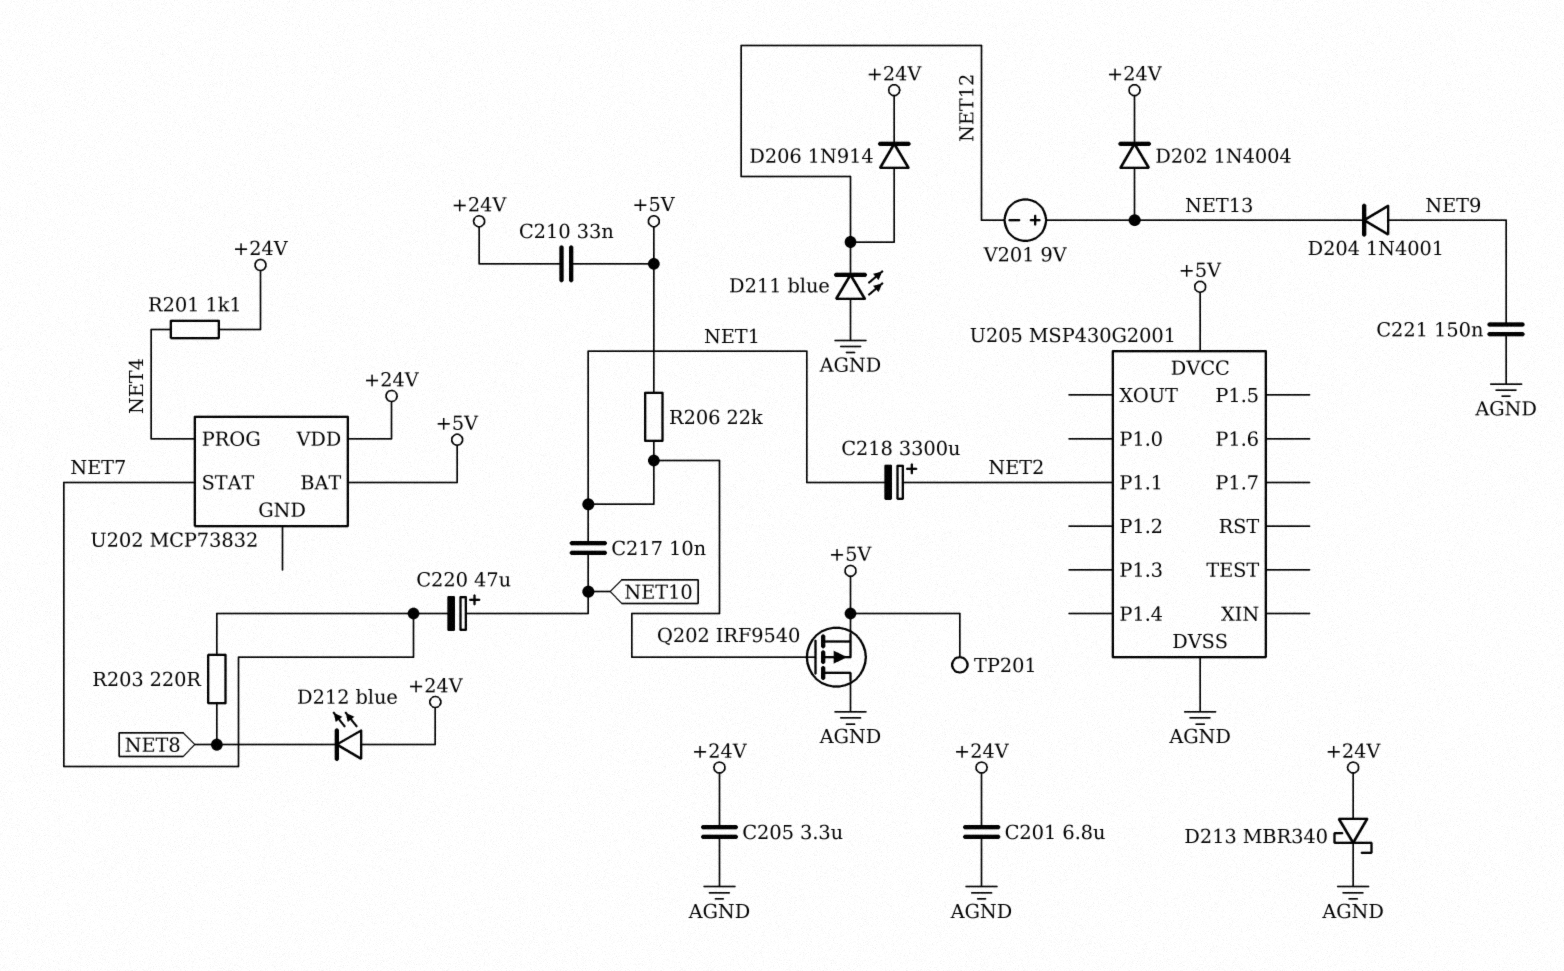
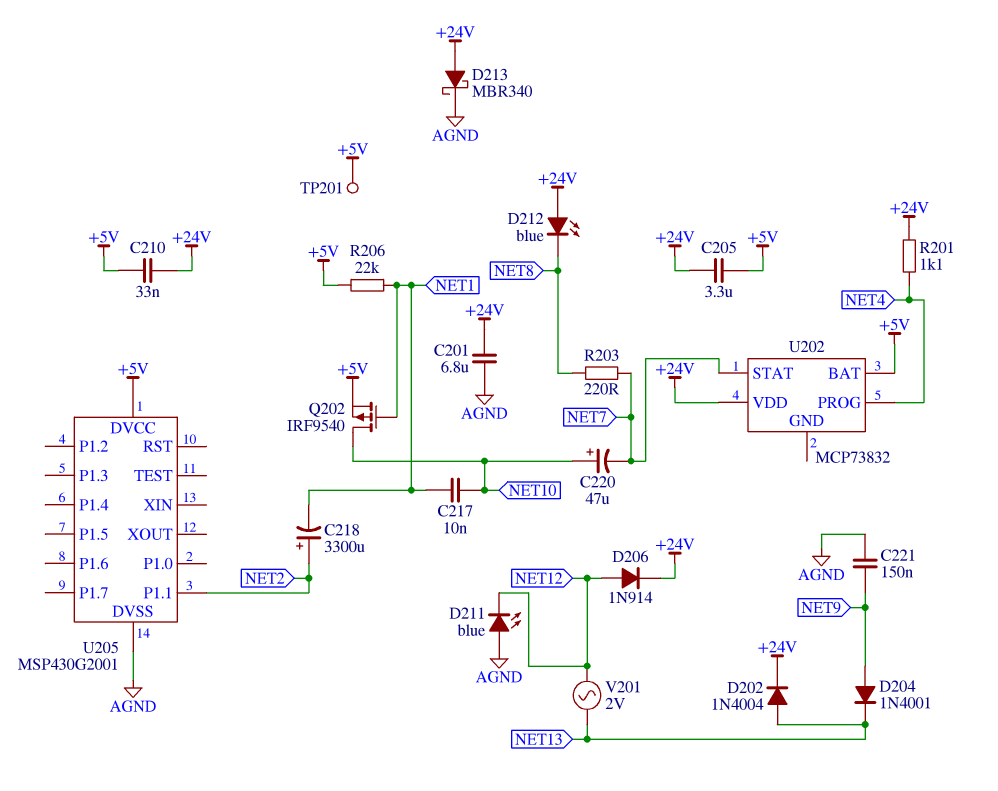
C205: 3.3uF (+24V, AGND) -> 3.3uF (+5V, +24V)
Q202: PMOS IRF9540 (G NET1, D AGND, S +5V) -> PMOS IRF9540 (G NET1, D NET10, S +5V)
V201: 9V (plus NET13, minus NET12) -> AC 2V (NET12, NET13)

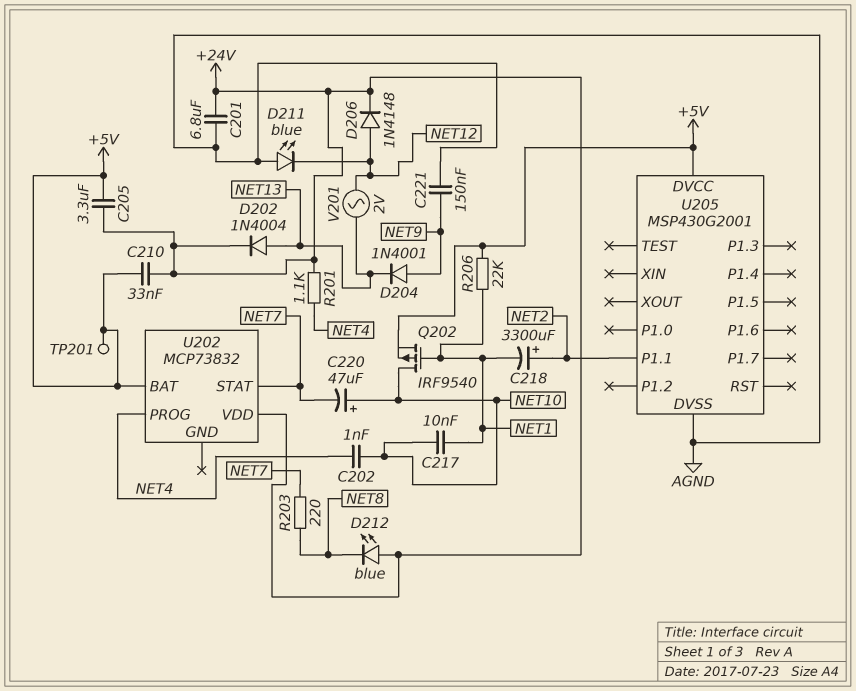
C202: none -> 1nF (NET4, NET10)
D206: diode 1N914 (A NET12, K +24V) -> diode 1N4148 (A NET12, K +24V)
D213: schottky MBR340 (A +24V, K AGND) -> none

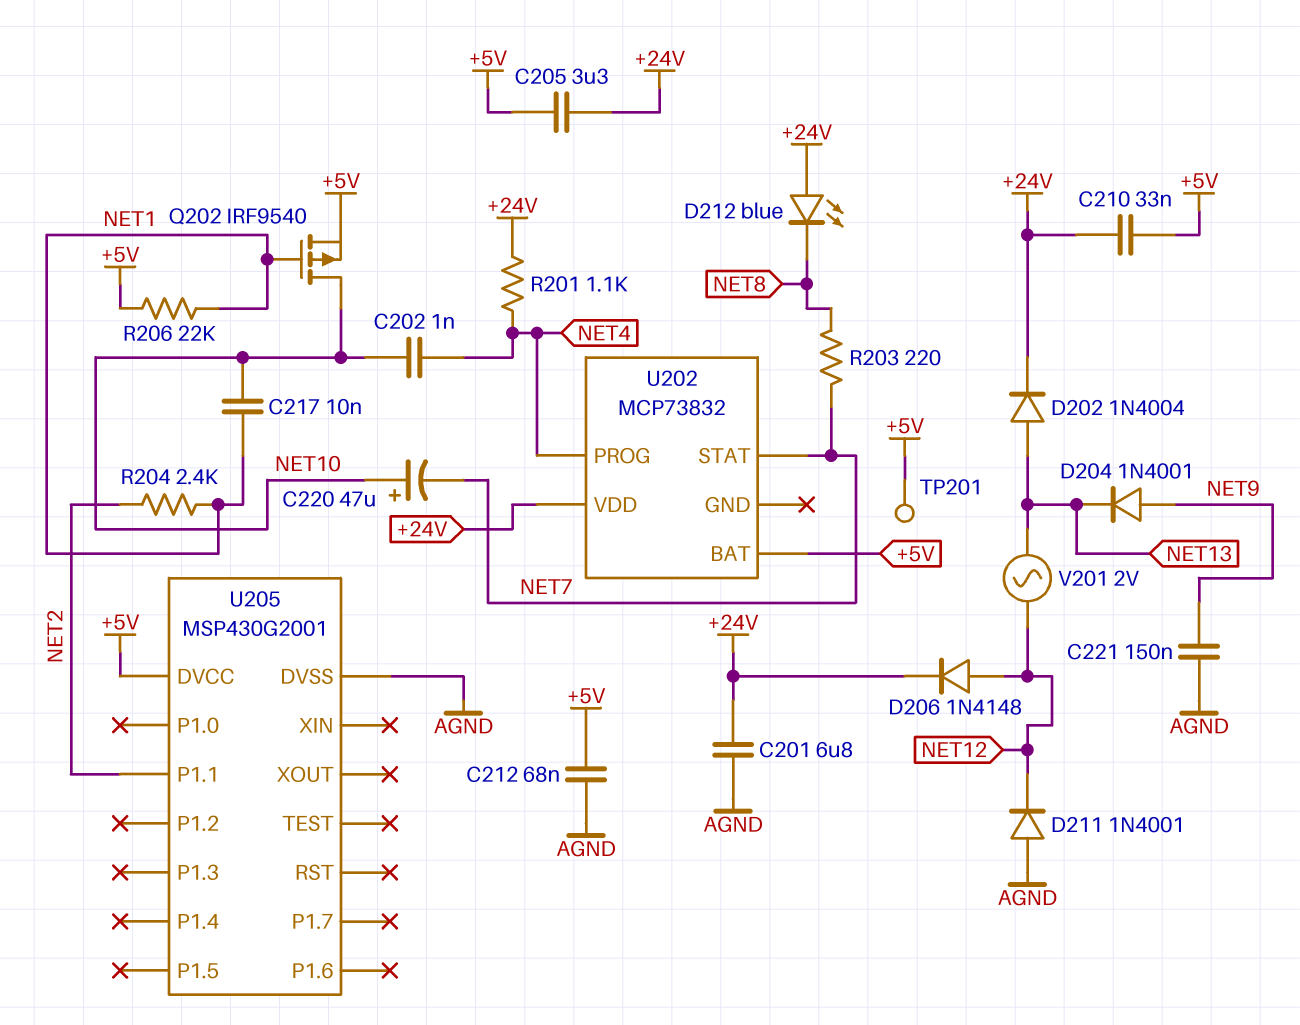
C212: none -> 68nF (+5V, AGND)
C218: 3300uF (plus NET2, minus NET1) -> none
D211: LED blue (A AGND, K NET12) -> diode 1N4001 (A AGND, K NET12)
R204: none -> 2.4k (NET1, NET2)

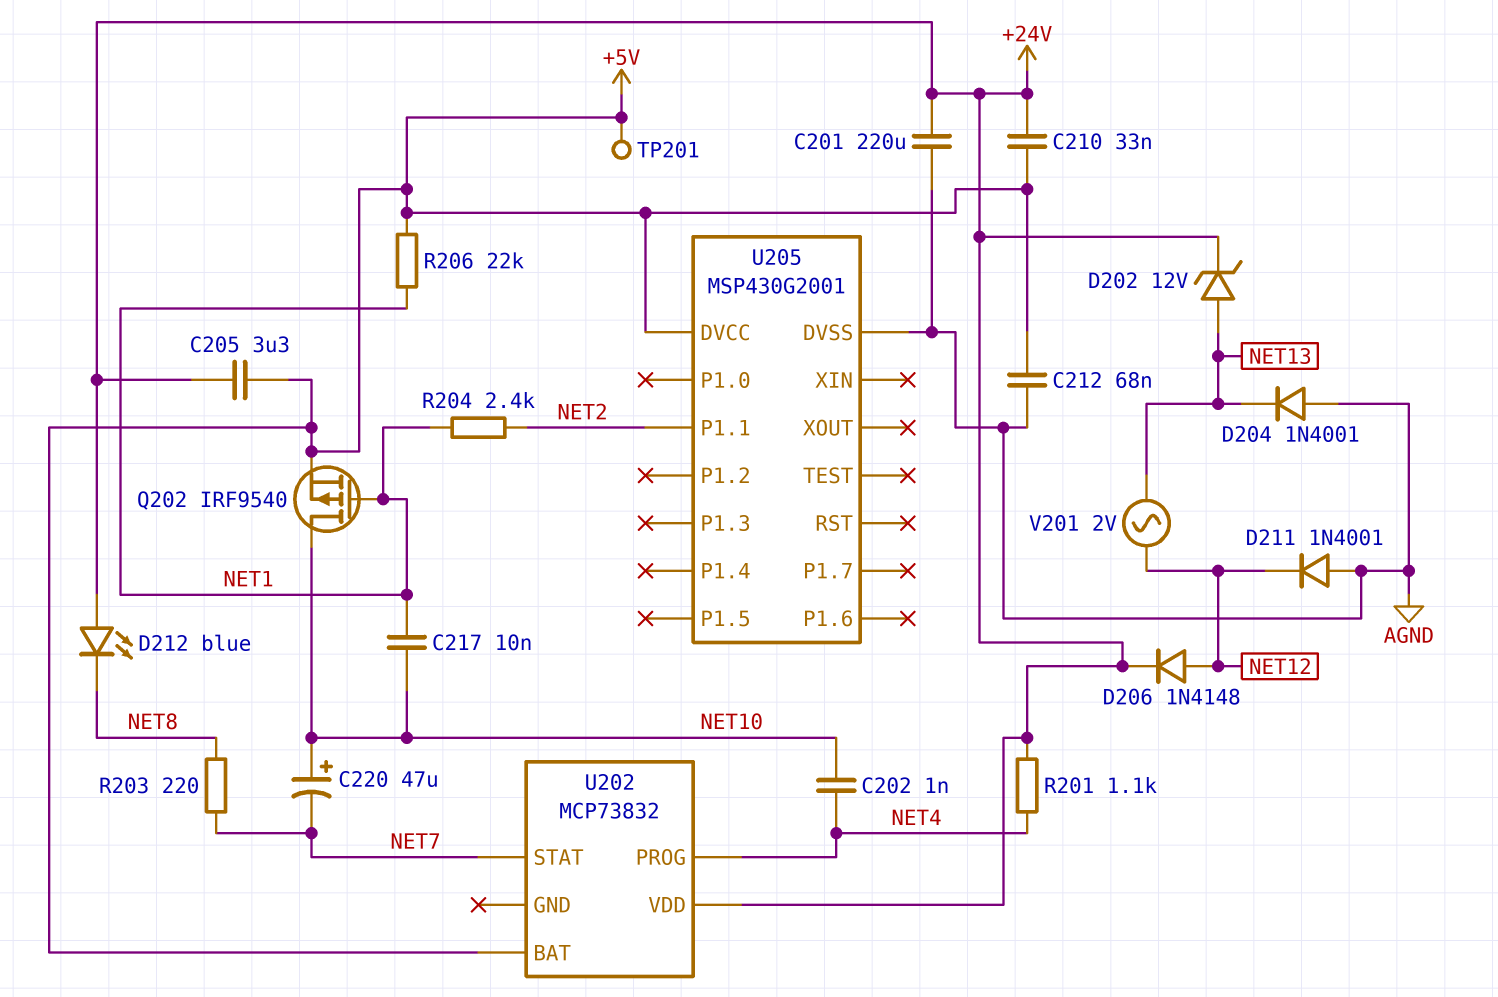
C201: 6.8uF (+24V, AGND) -> 220uF (+24V, AGND)
C221: 150nF (AGND, NET9) -> none
D202: diode 1N4004 (A NET13, K +24V) -> zener 12V (A NET13, K +24V)
D204: diode 1N4001 (A NET9, K NET13) -> diode 1N4001 (A AGND, K NET13)

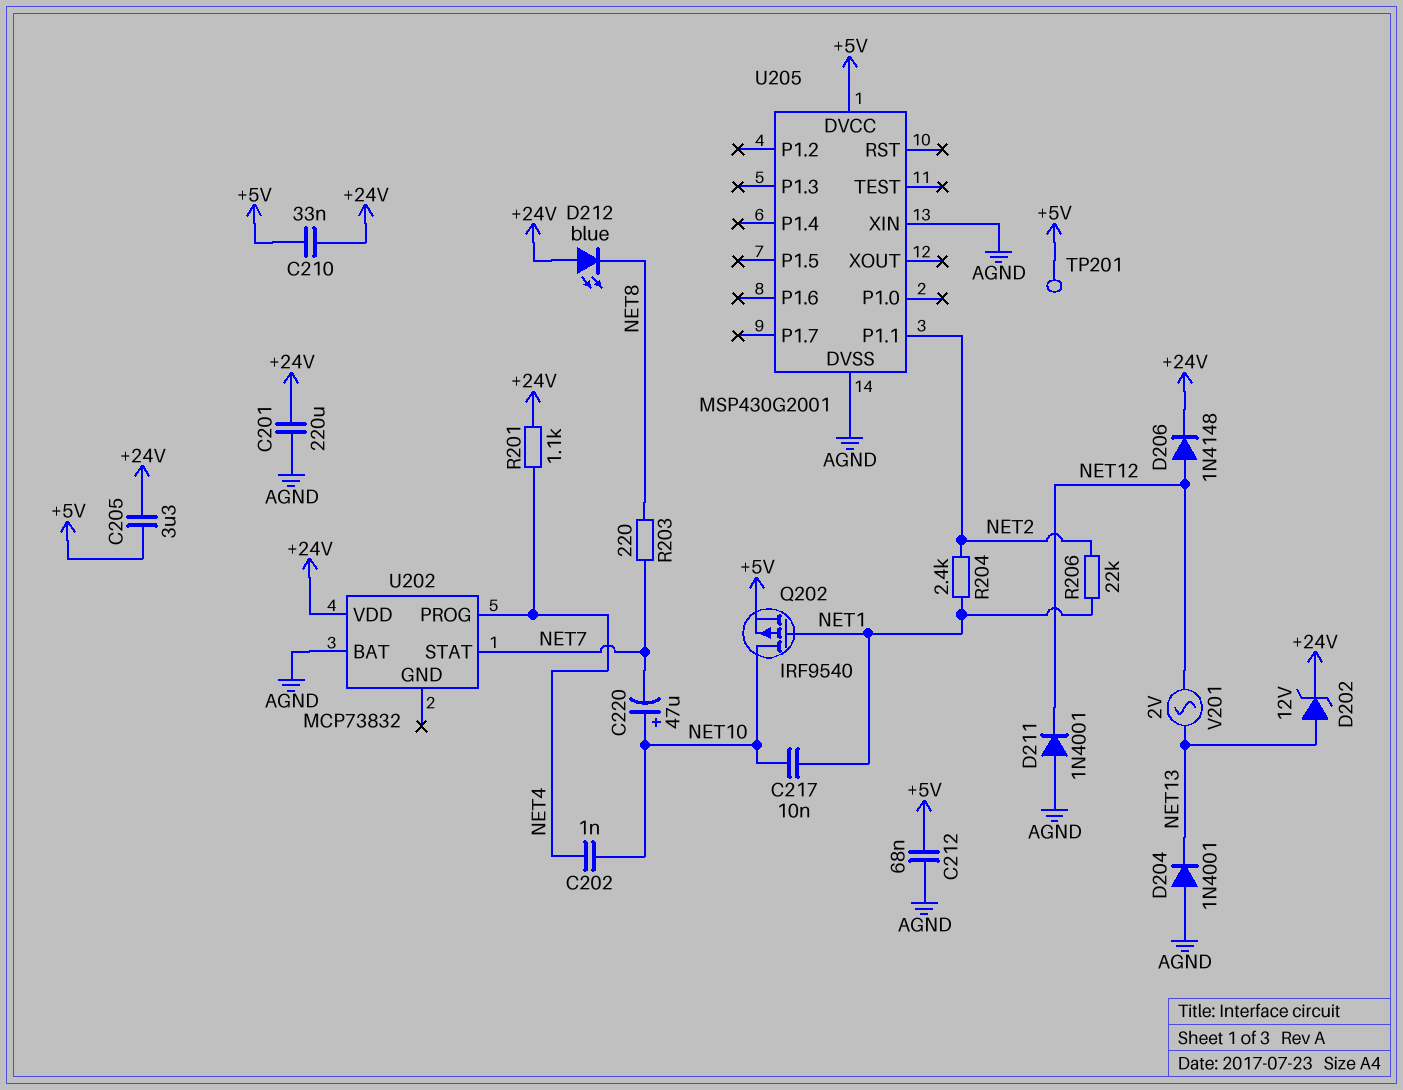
R206: 22k (+5V, NET1) -> 22k (NET1, NET2)
U202 pin BAT: +5V -> AGND
U205 pin XIN: none -> AGND

